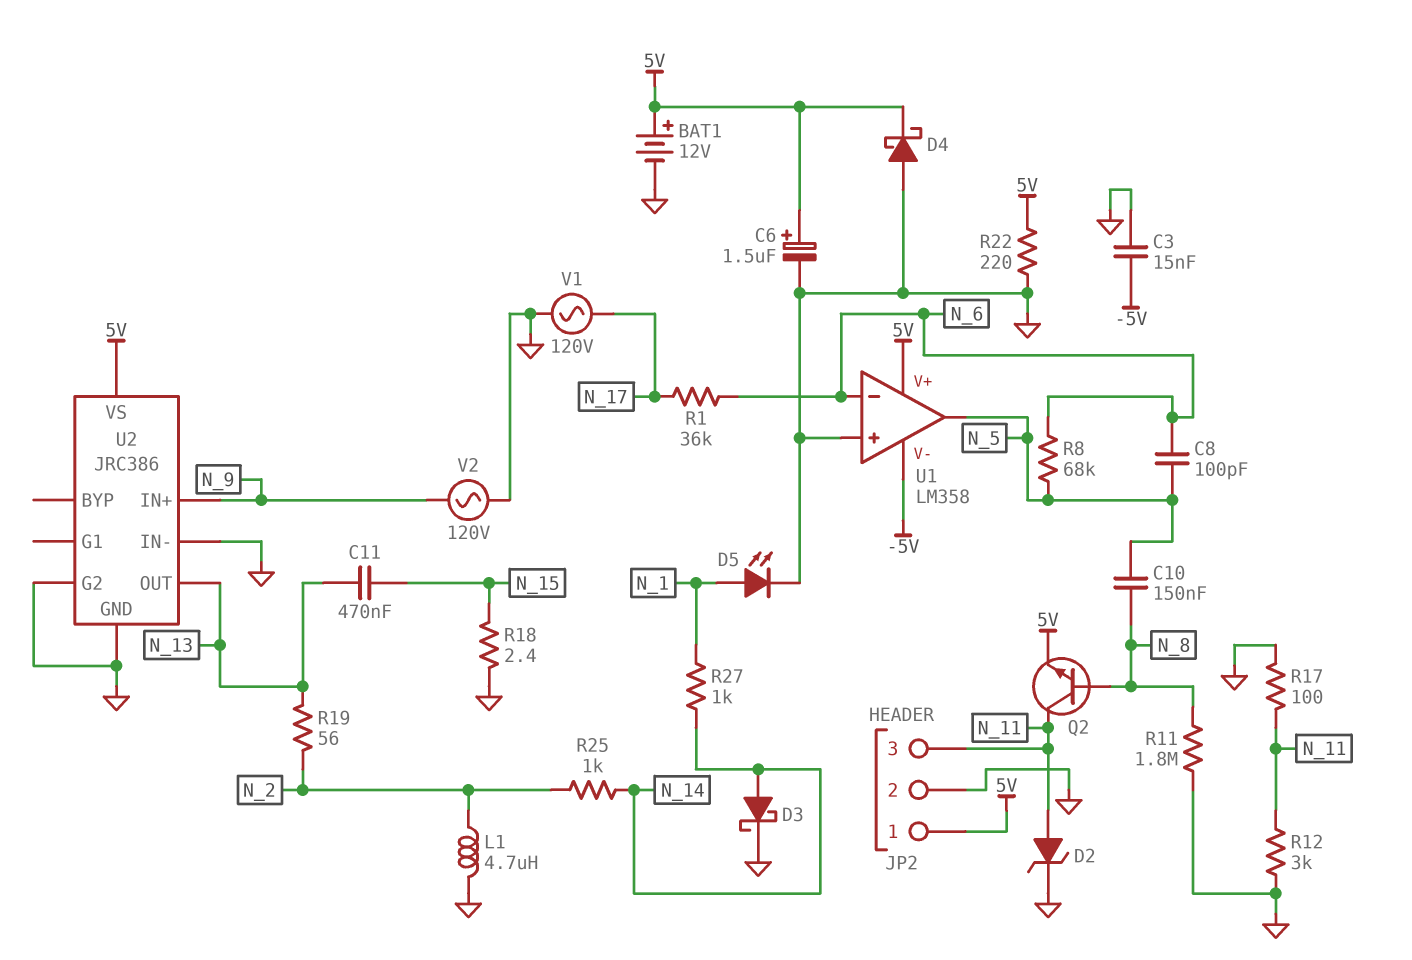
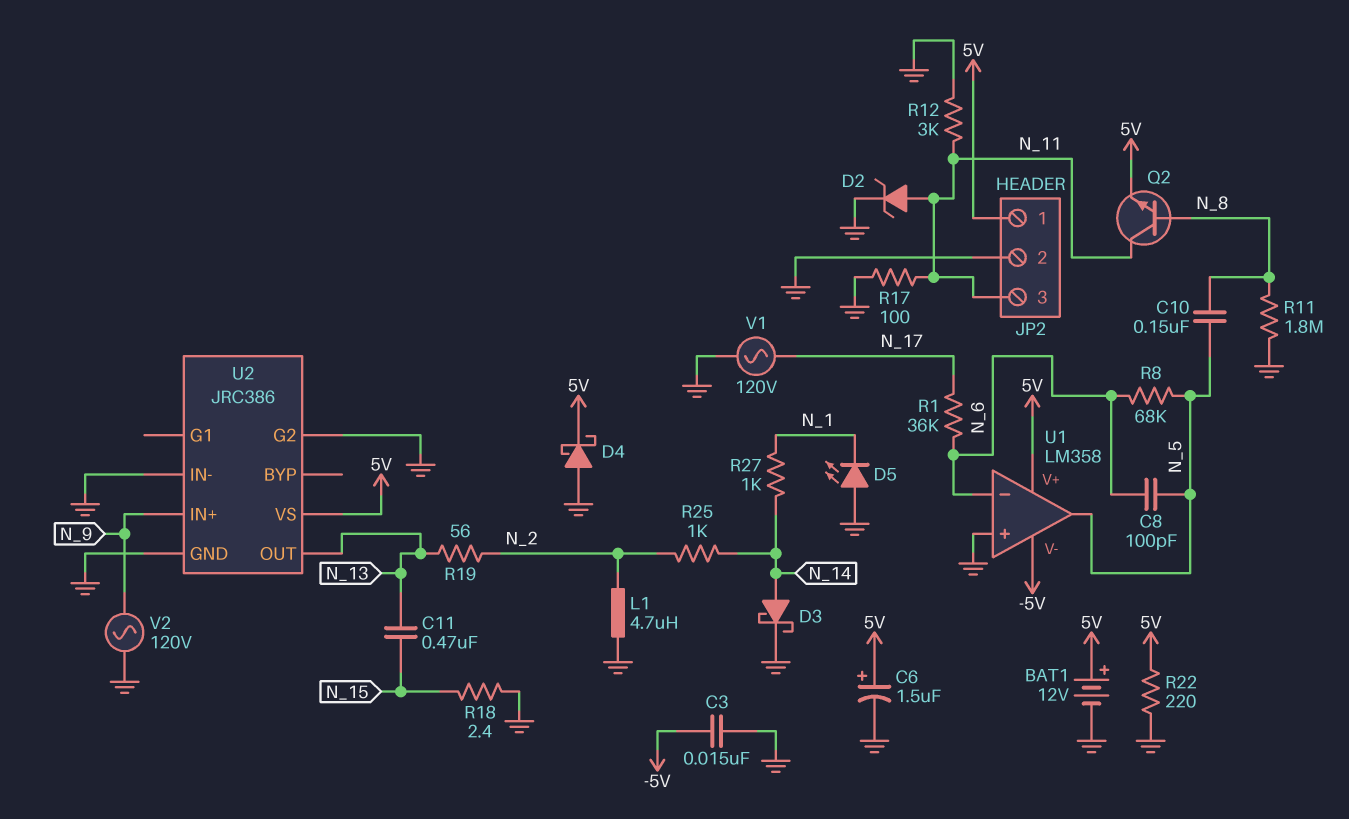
D5: LED (A N_1, K GND) -> LED (A GND, K N_1)

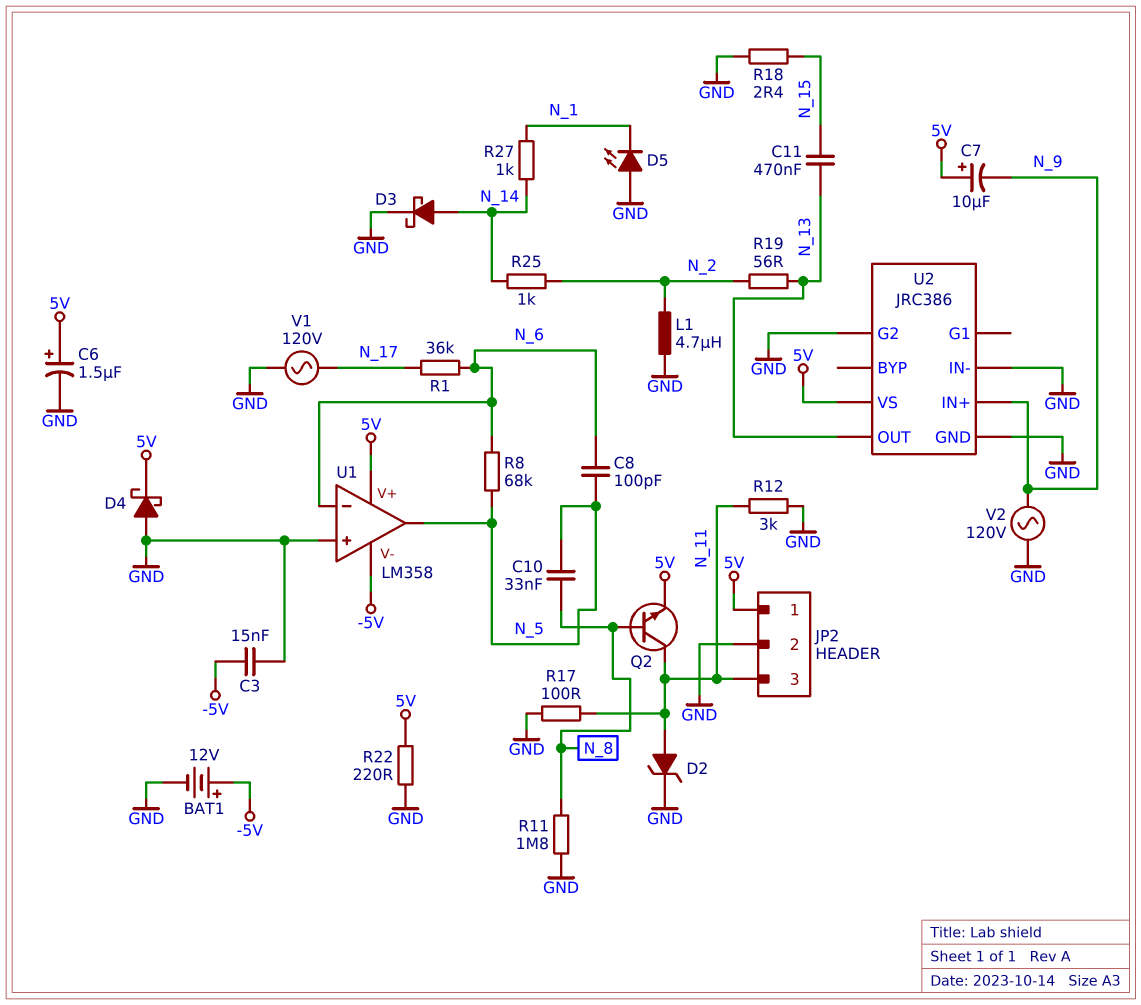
BAT1: 12V (plus 5V, minus GND) -> 12V (plus -5V, minus GND)
C7: none -> 10uF (plus 5V, minus N_9)
C10: 150nF (N_5, N_8) -> 33nF (N_5, N_8)

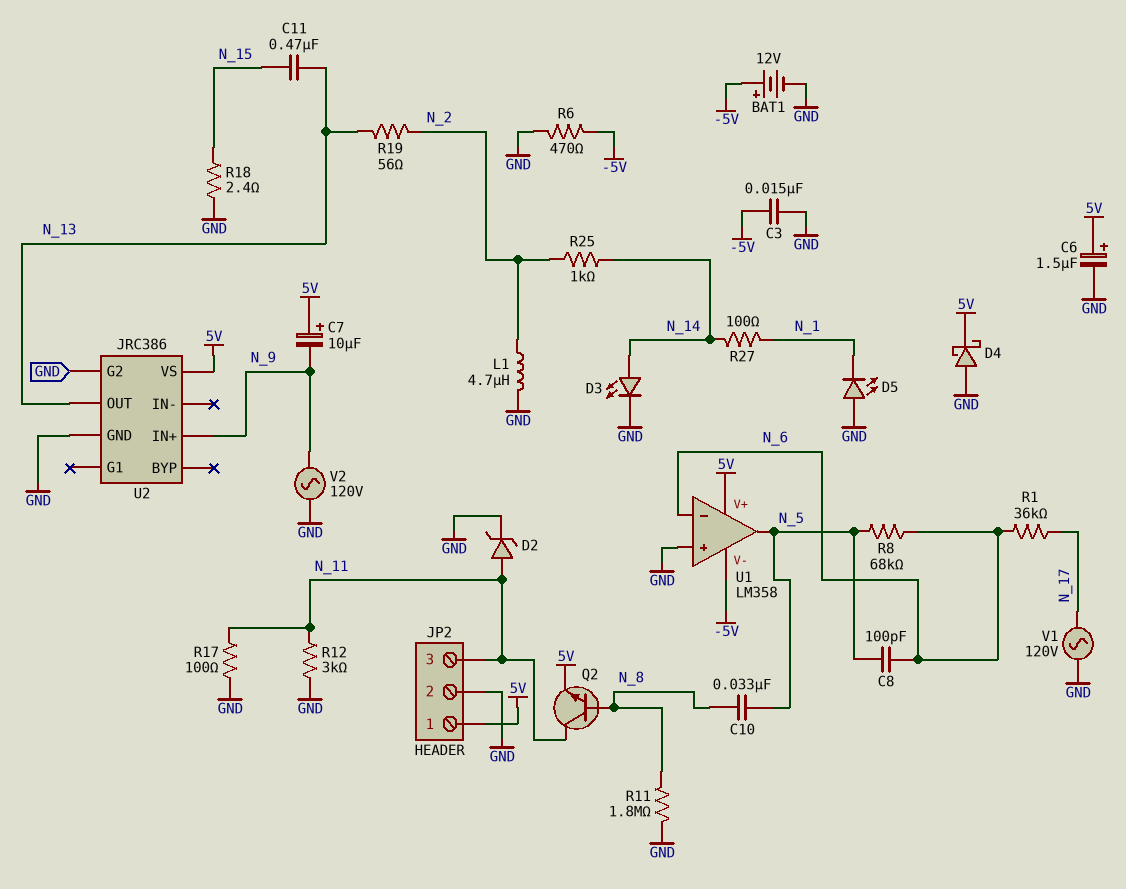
D3: schottky (A N_14, K GND) -> LED (A N_14, K GND)
R6: none -> 470 (-5V, GND)
R22: 220 (5V, GND) -> none
R27: 1k (N_1, N_14) -> 100 (N_1, N_14)
U2 pin IN-: GND -> none

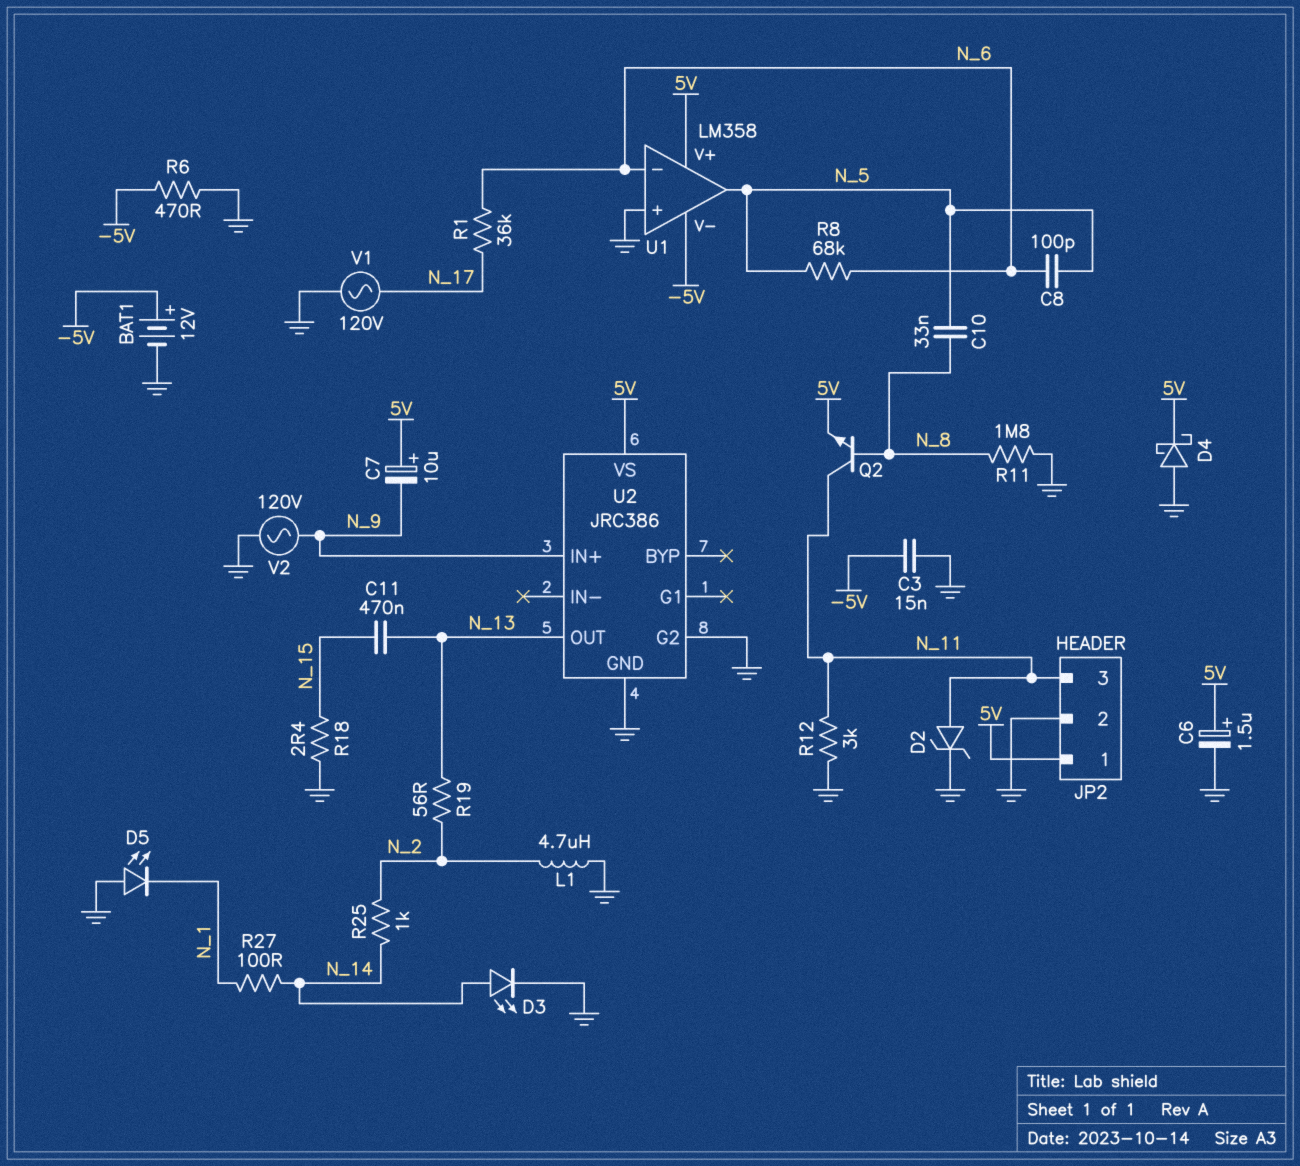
R17: 100 (GND, N_11) -> none

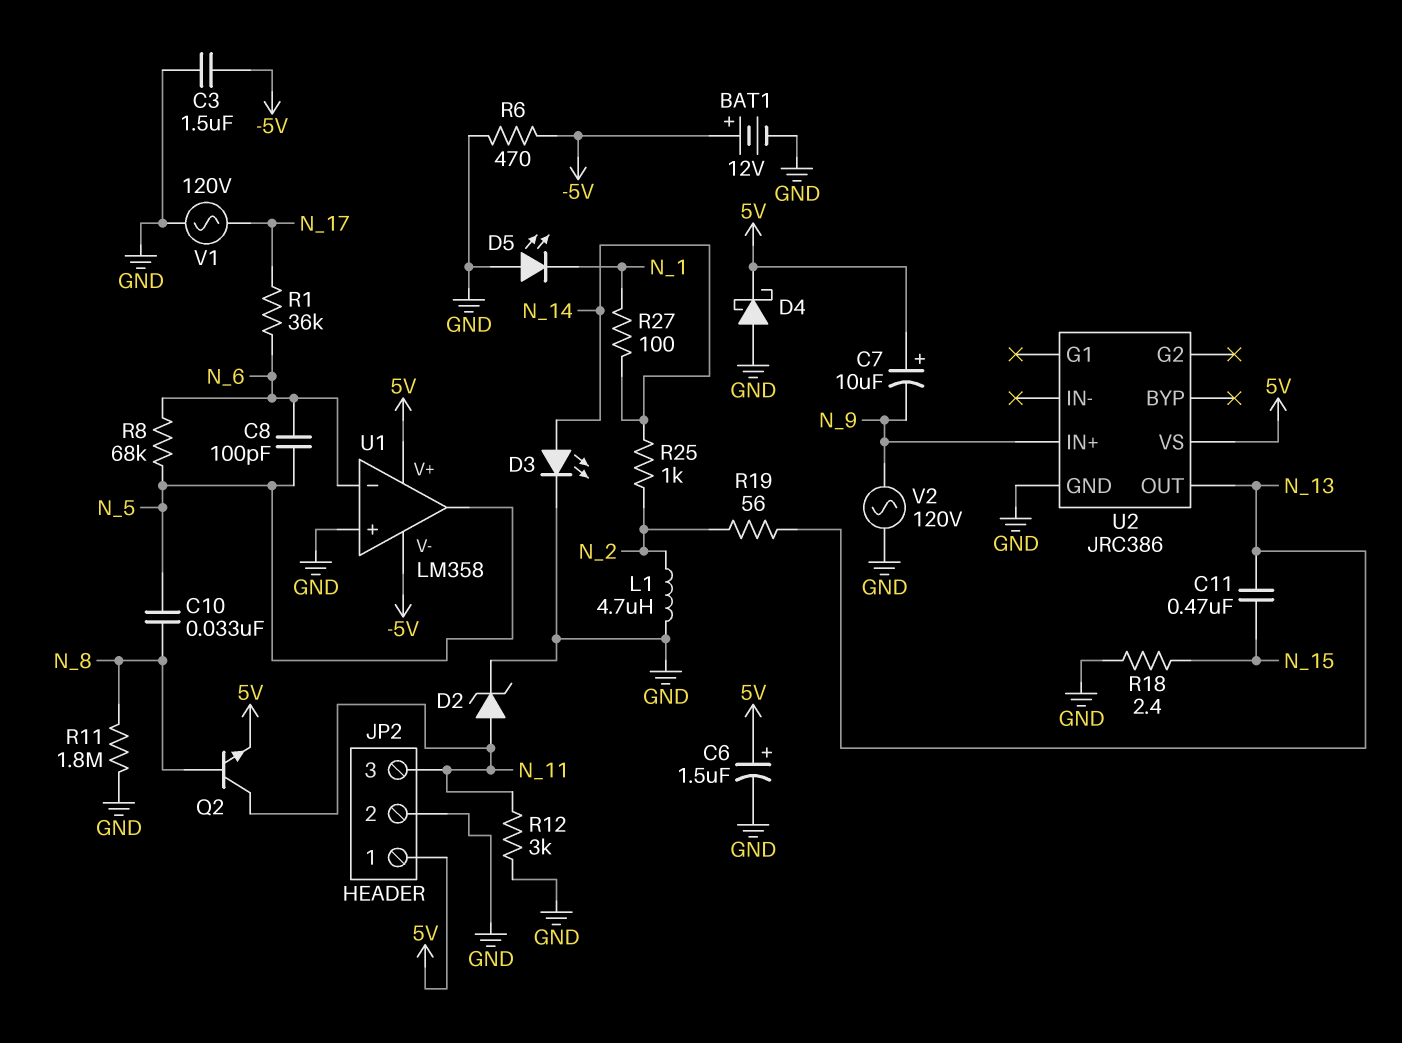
C3: 15nF (-5V, GND) -> 1.5uF (-5V, GND)
U2 pin G2: GND -> none

